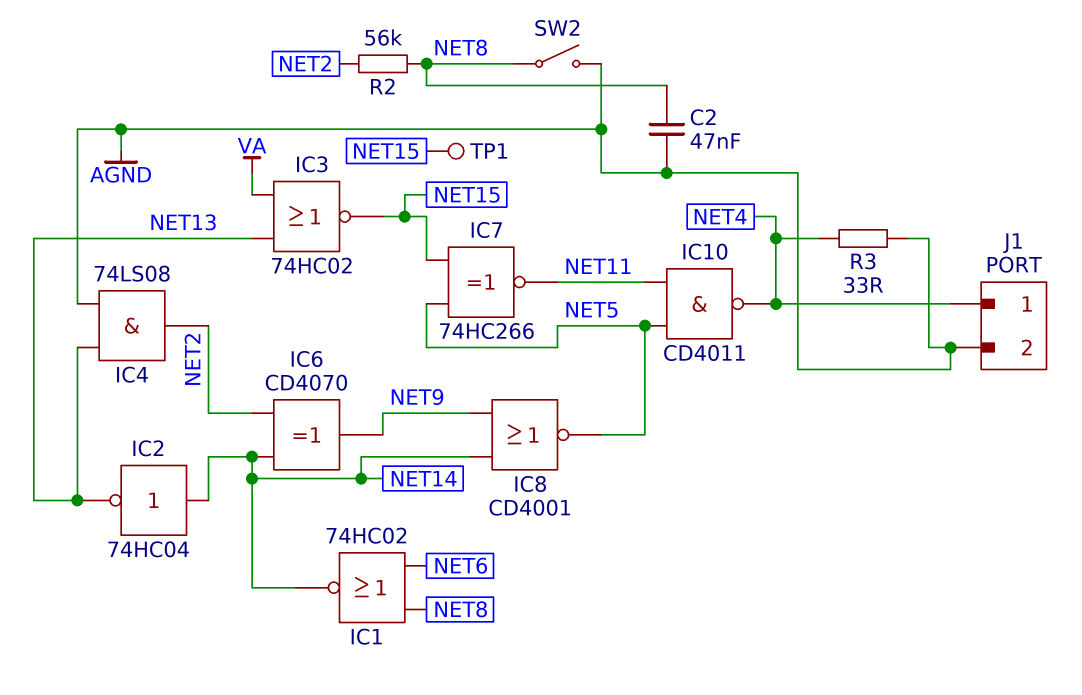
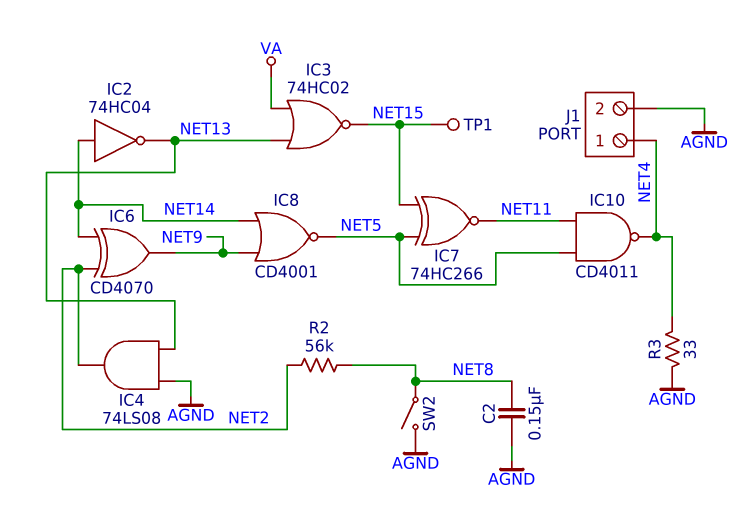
C2: 47nF (AGND, NET8) -> 150nF (AGND, NET8)
IC1: NOR 74HC02 (in NET6, in NET8, out NET14) -> none

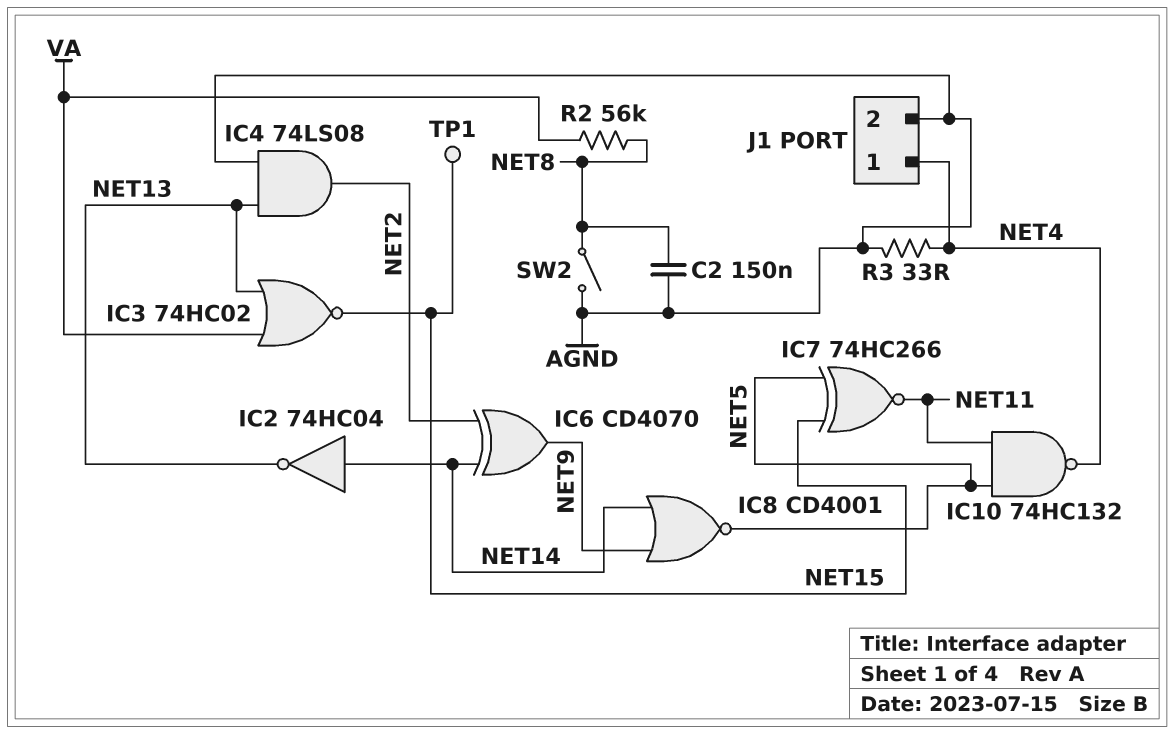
IC10: NAND CD4011 (in NET5, in NET11, out NET4) -> NAND 74HC132 (in NET5, in NET11, out NET4)
R2: 56k (NET2, NET8) -> 56k (NET8, VA)

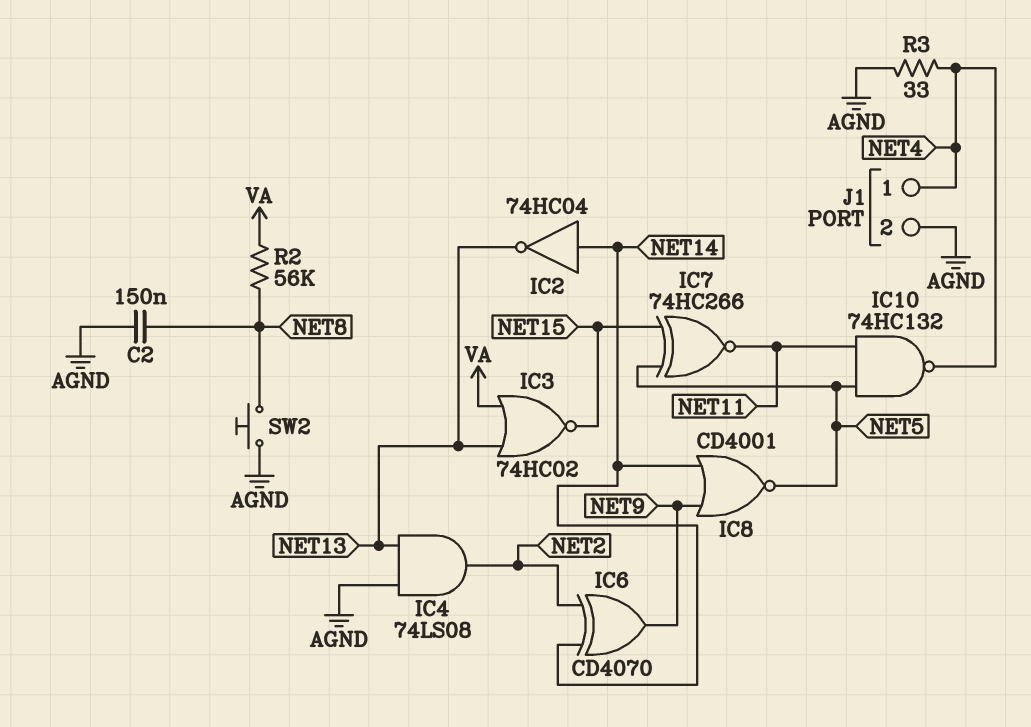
SW2: switch (AGND, NET8) -> button (AGND, NET8)
TP1: test point (NET15) -> none

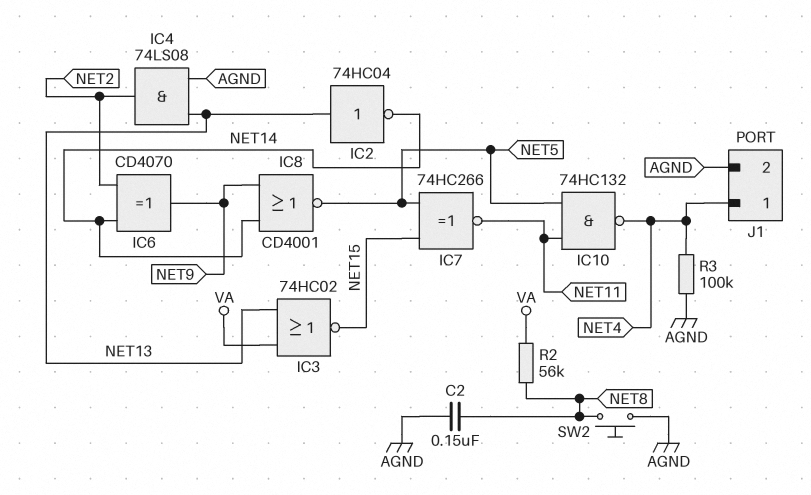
IC2: NOT 74HC04 (in NET14, out NET13) -> NOT 74HC04 (in NET13, out NET14)
R3: 33 (AGND, NET4) -> 100k (AGND, NET4)

